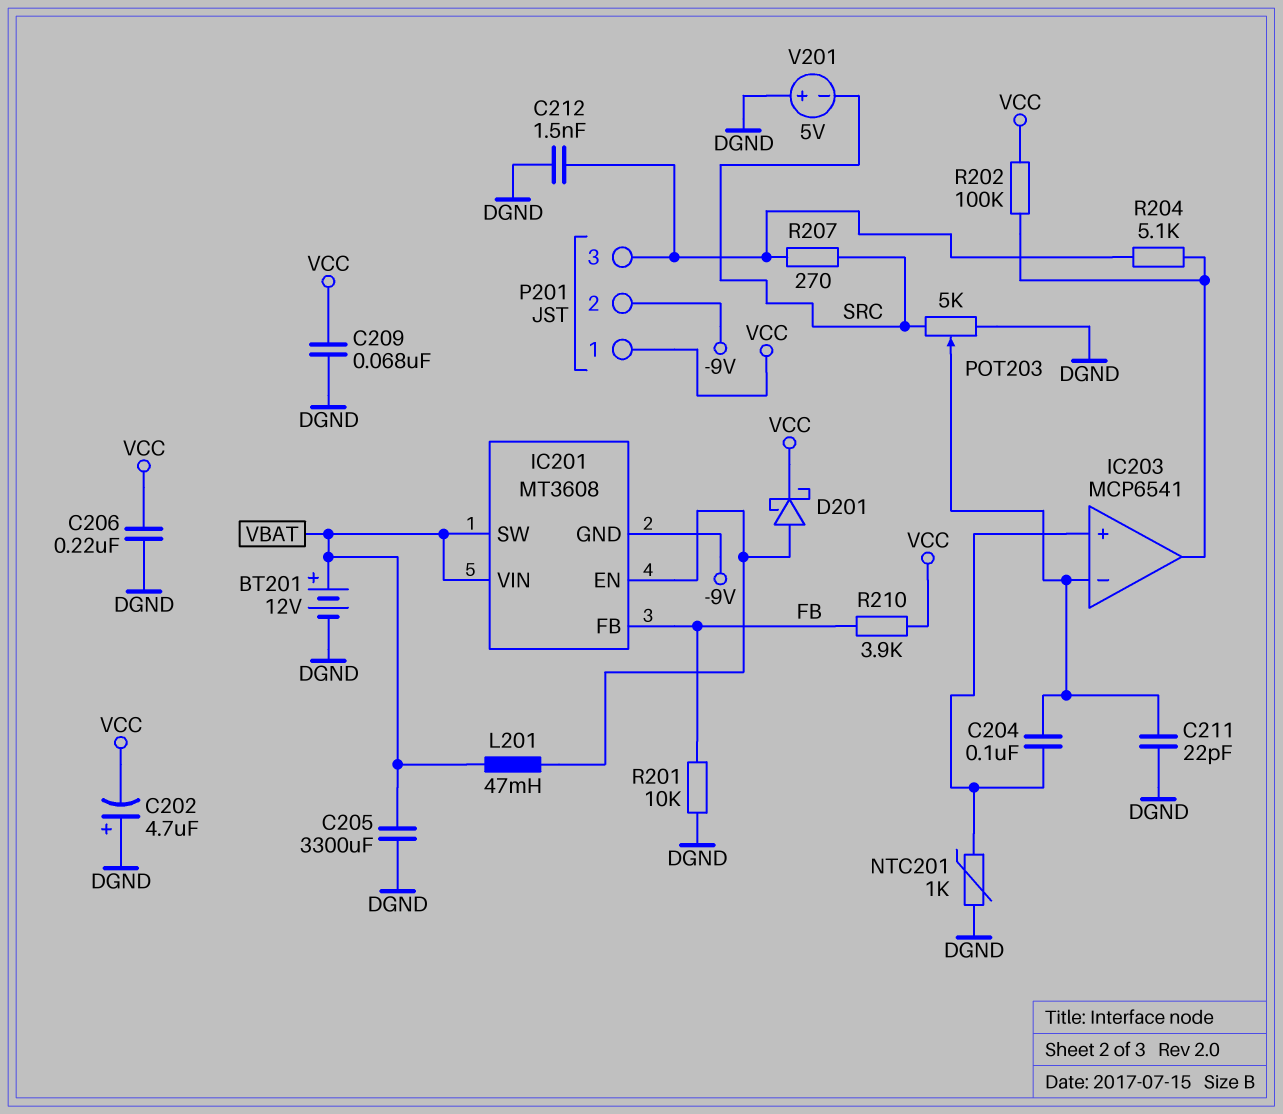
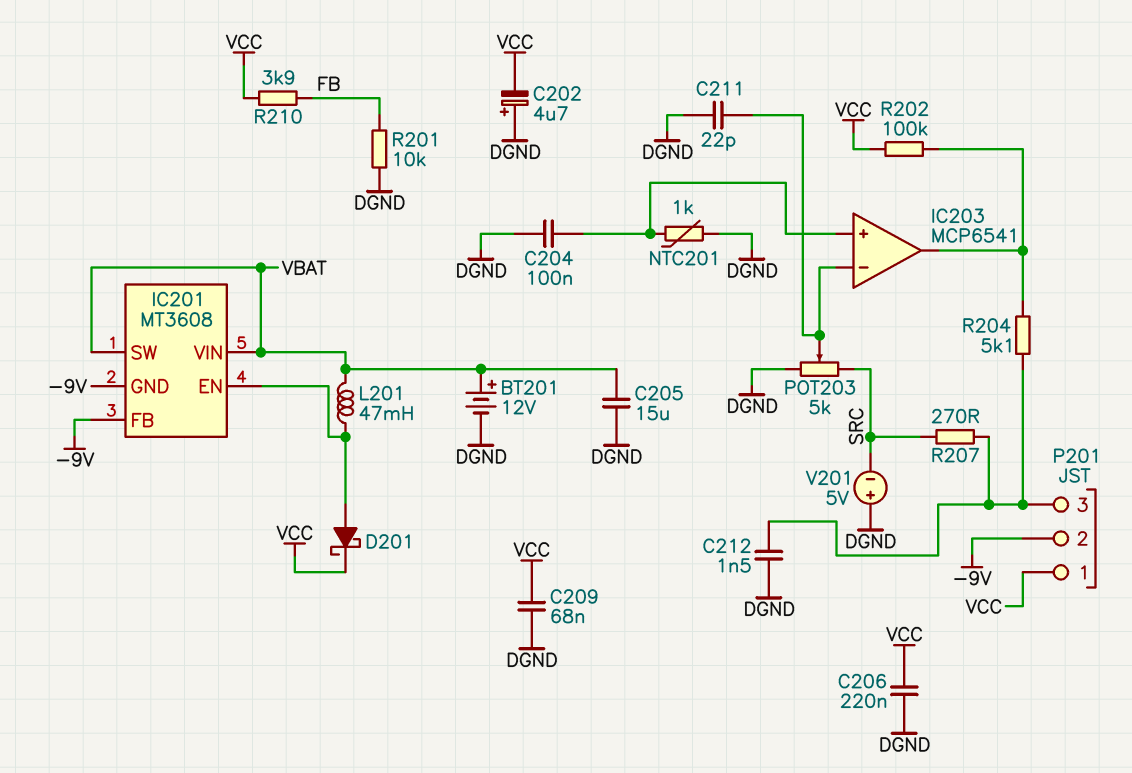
C204: 100nF (IC203/in+, IC203/in-) -> 100nF (DGND, IC203/in+)
C205: 3300uF (DGND, VBAT) -> 15uF (DGND, VBAT)
IC201 pin FB: FB -> -9V

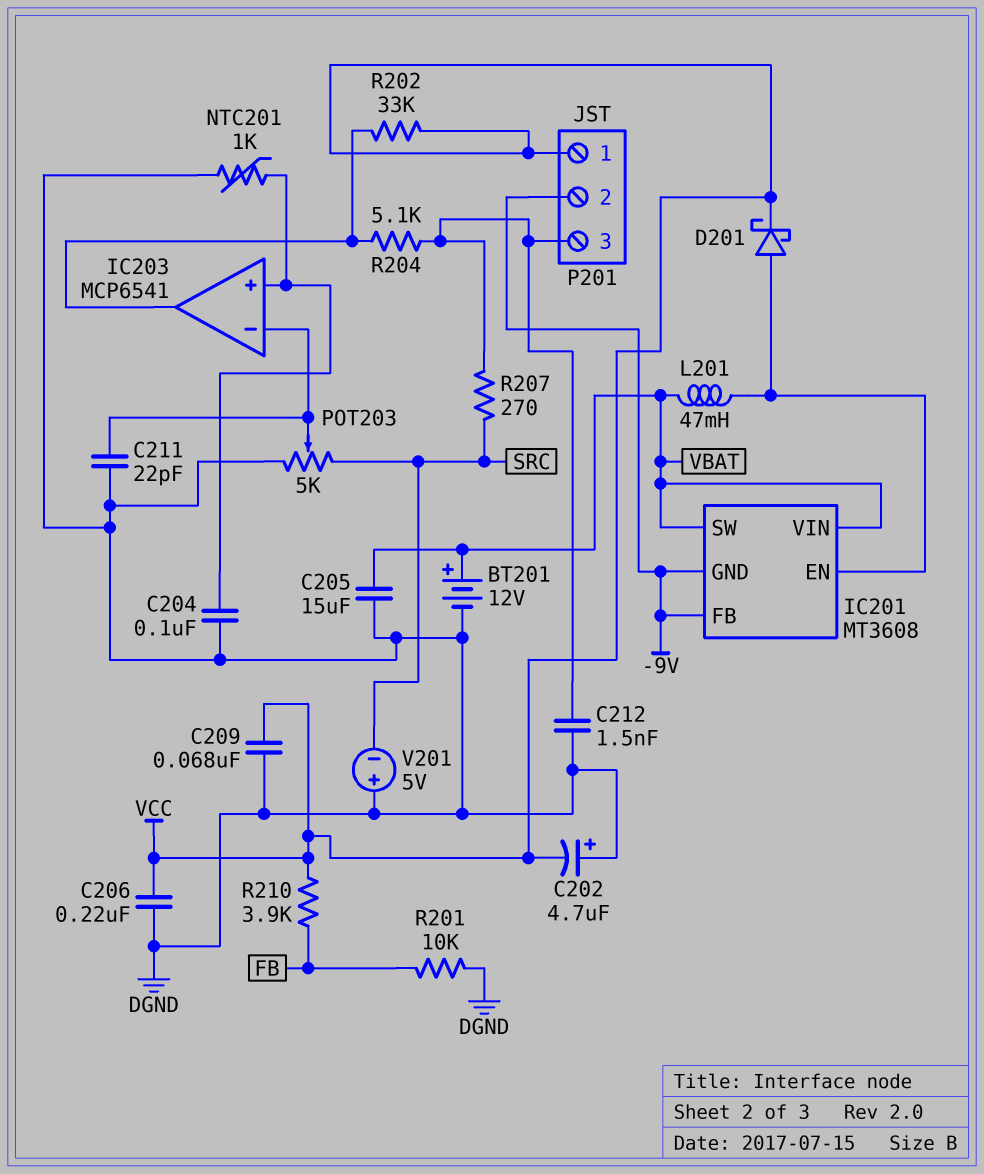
R202: 100k (IC203/out, VCC) -> 33k (IC203/out, VCC)

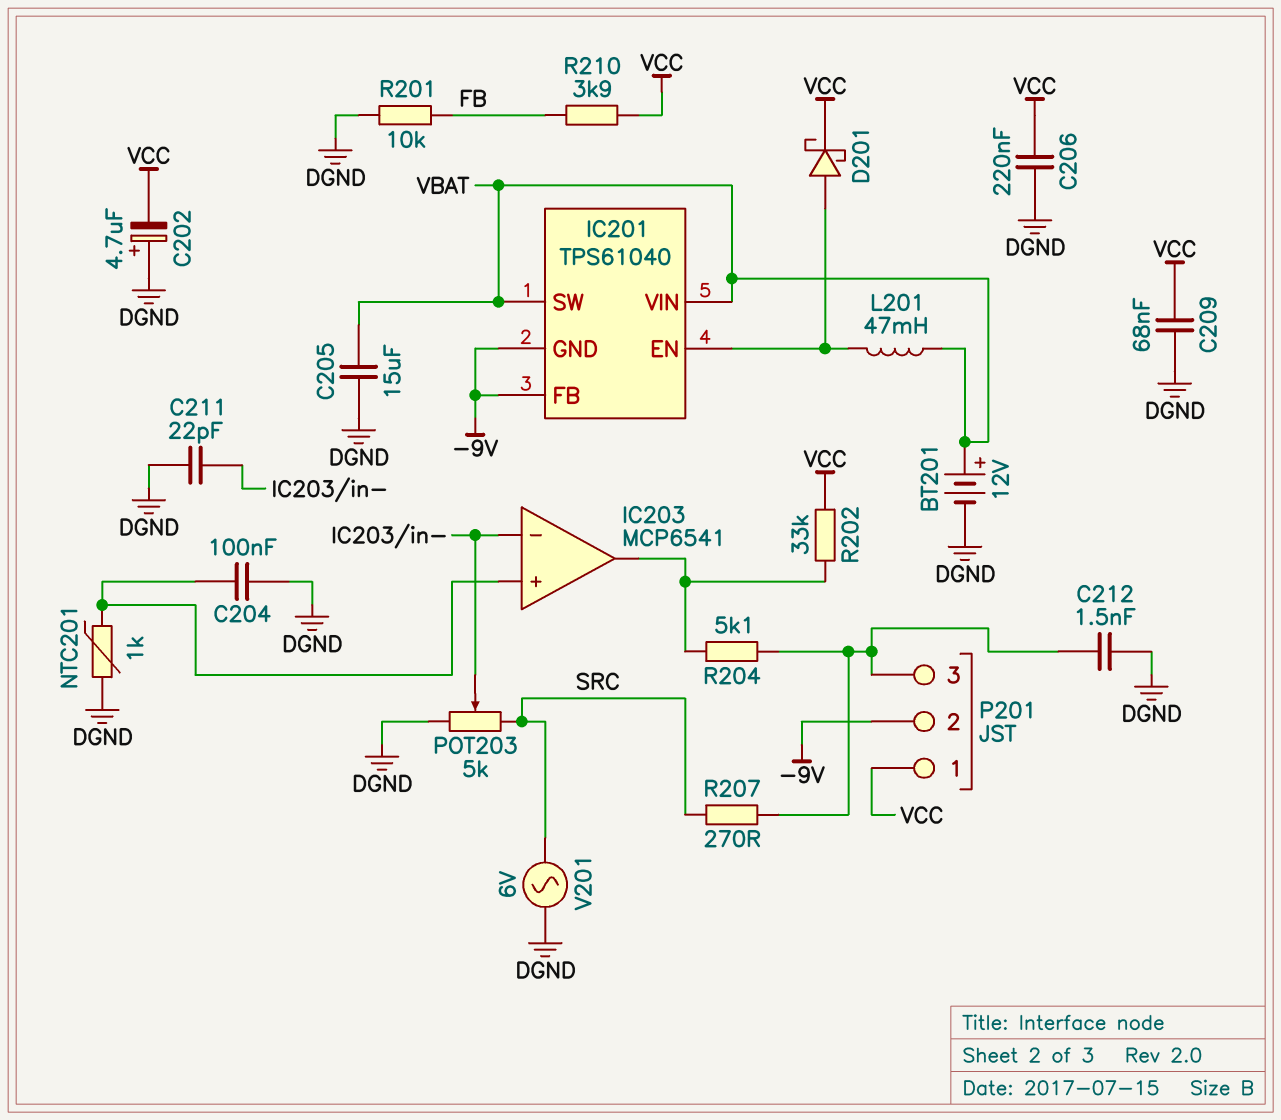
IC201: MT3608 -> TPS61040
V201: 5V (plus DGND, minus SRC) -> AC 6V (DGND, SRC)

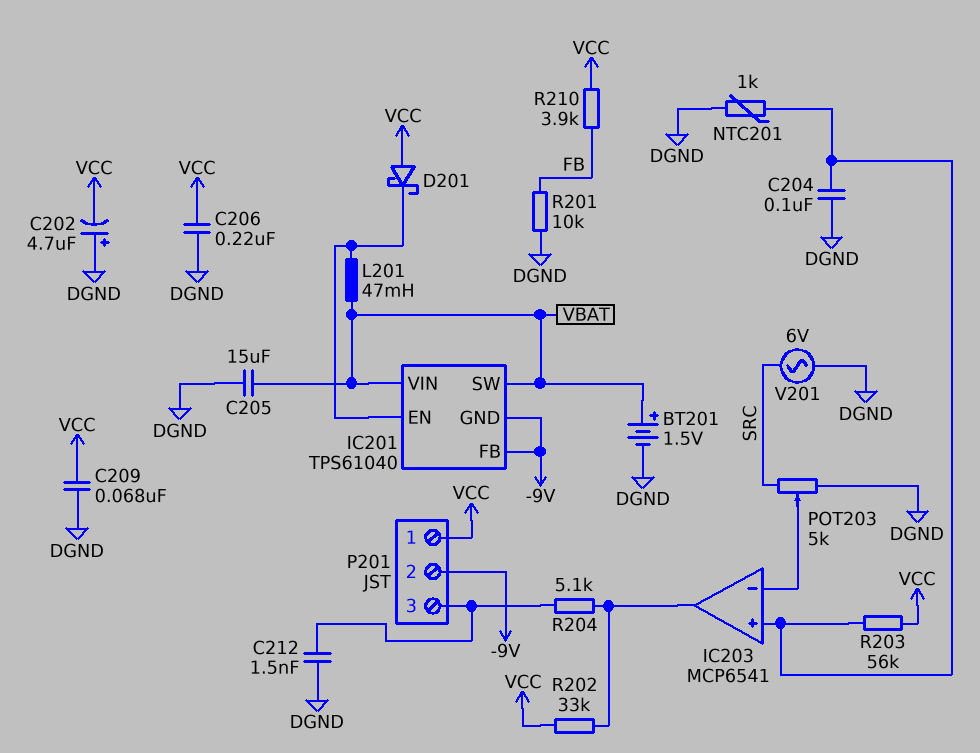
BT201: 12V (plus VBAT, minus DGND) -> 1.5V (plus VBAT, minus DGND)
C211: 22pF (DGND, IC203/in-) -> none
D201: schottky (A IC201/EN, K VCC) -> schottky (A VCC, K IC201/EN)
R203: none -> 56k (IC203/in+, VCC)
R207: 270 (P201/3, SRC) -> none

